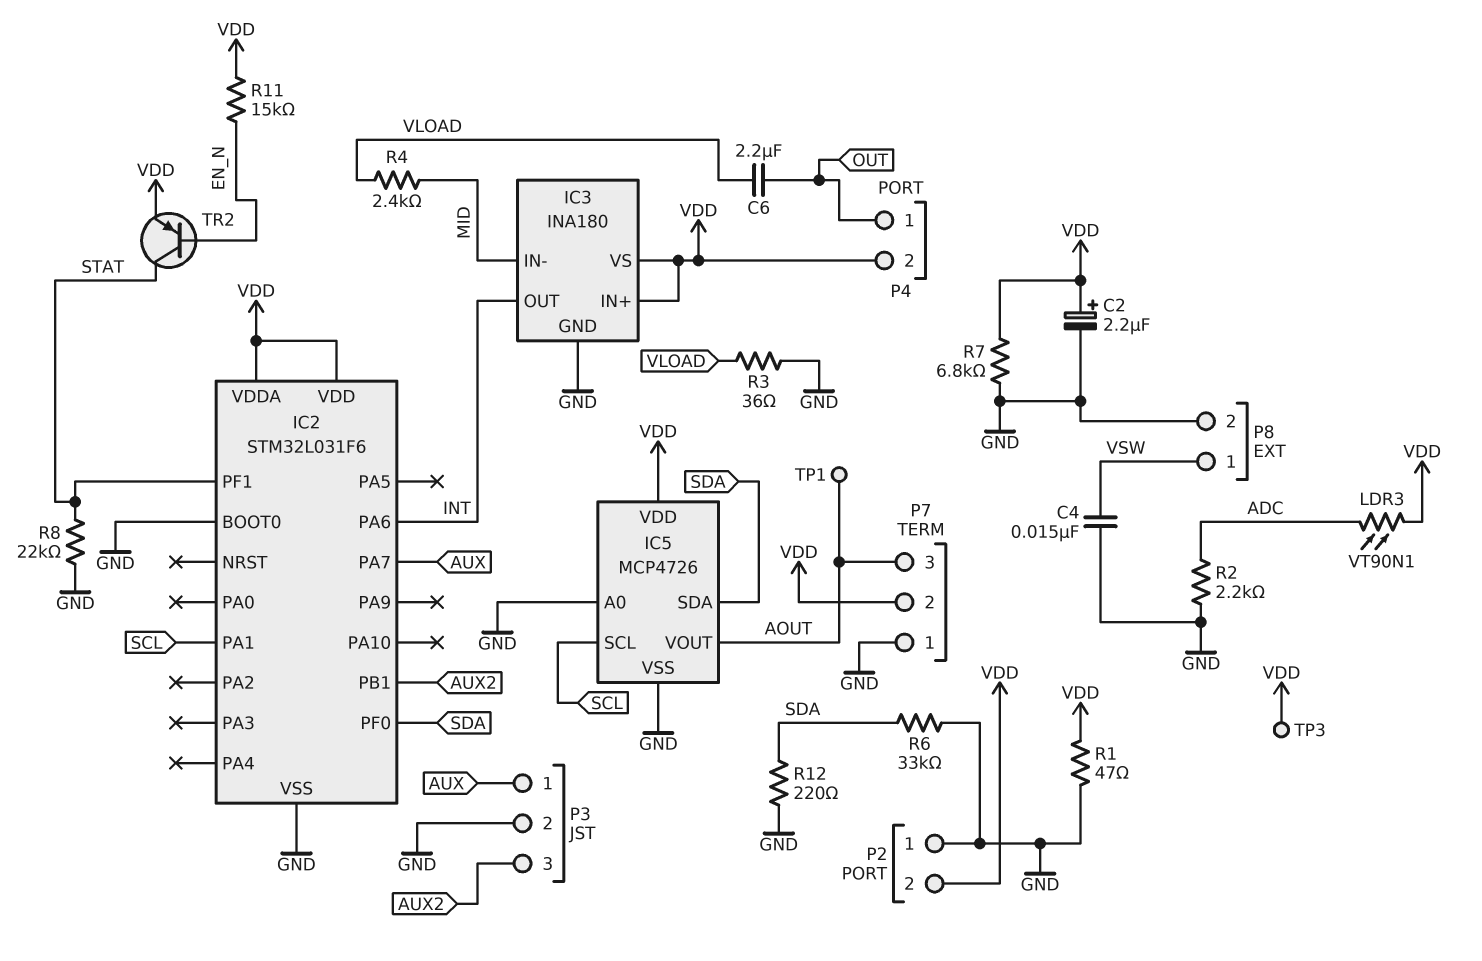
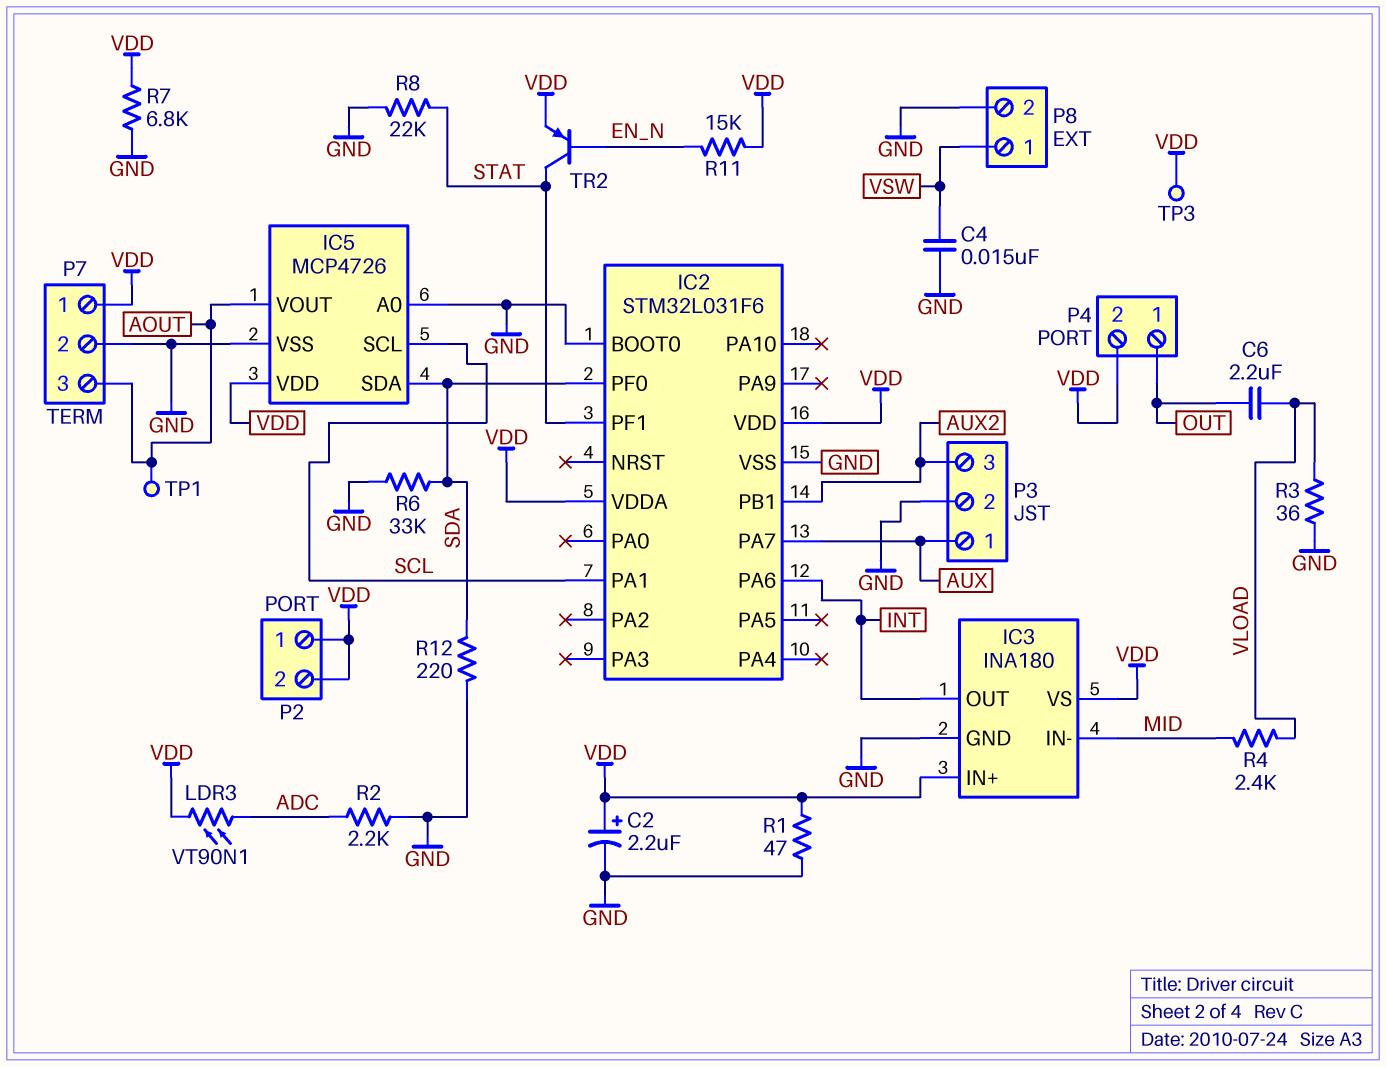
P2 pin 1: GND -> VDD
P7 pin 1: GND -> VDD
P7 pin 2: VDD -> GND

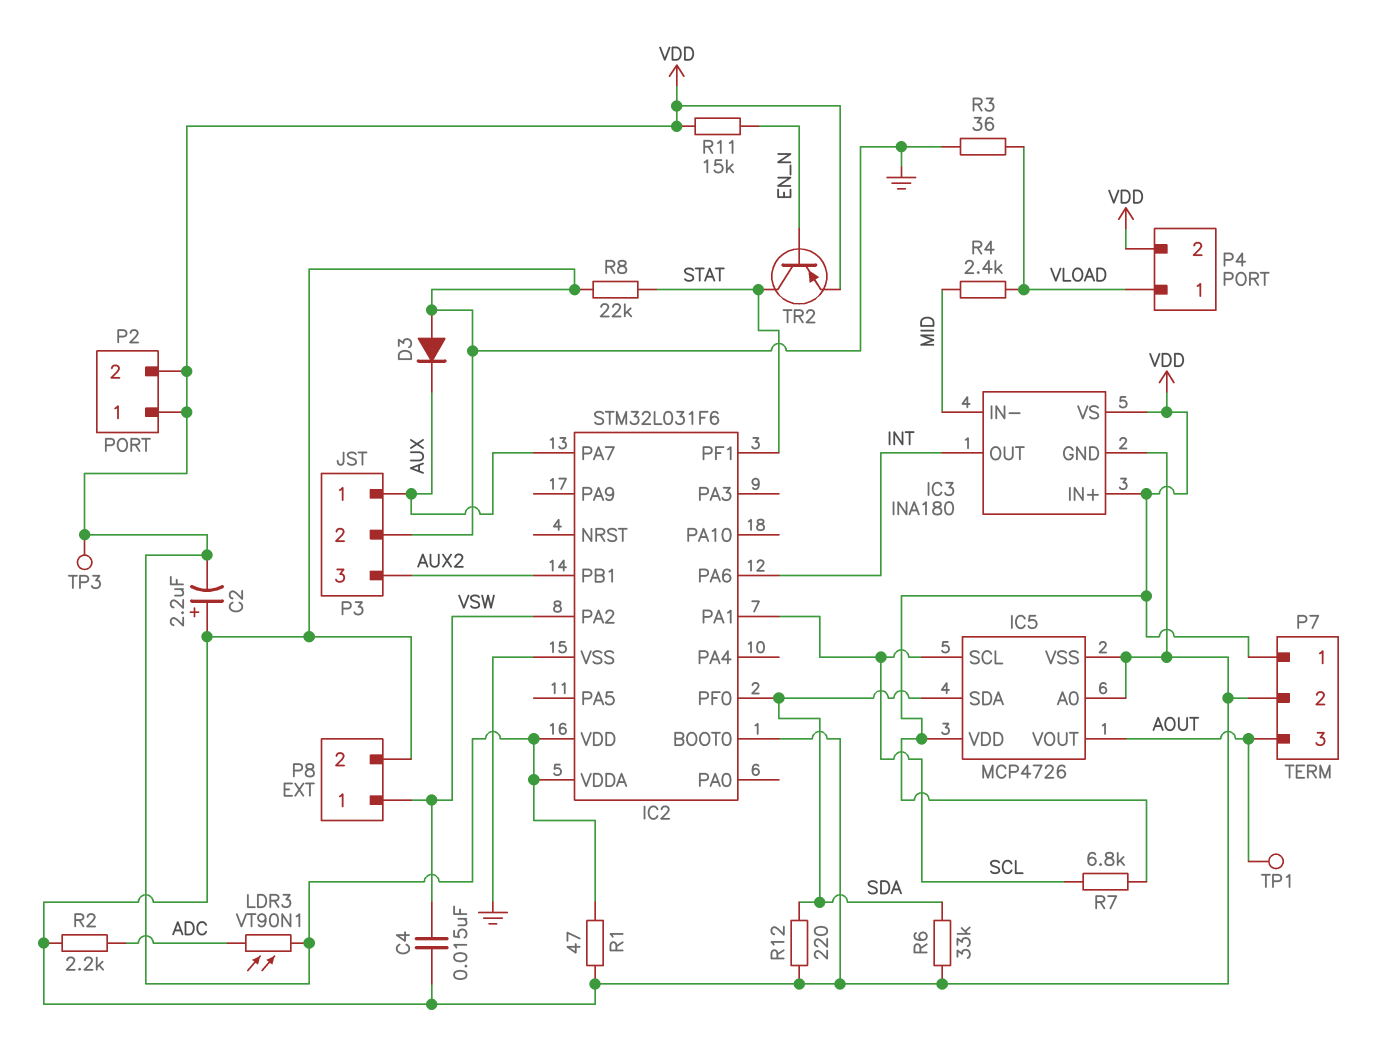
C2: 2.2uF (plus VDD, minus GND) -> 2.2uF (plus GND, minus VDD)
C6: 2.2uF (OUT, VLOAD) -> none
D3: none -> diode (A GND, K AUX)
IC2 pin PA2: none -> VSW
P4 pin 1: OUT -> VLOAD
R7: 6.8k (GND, VDD) -> 6.8k (SCL, VDD)

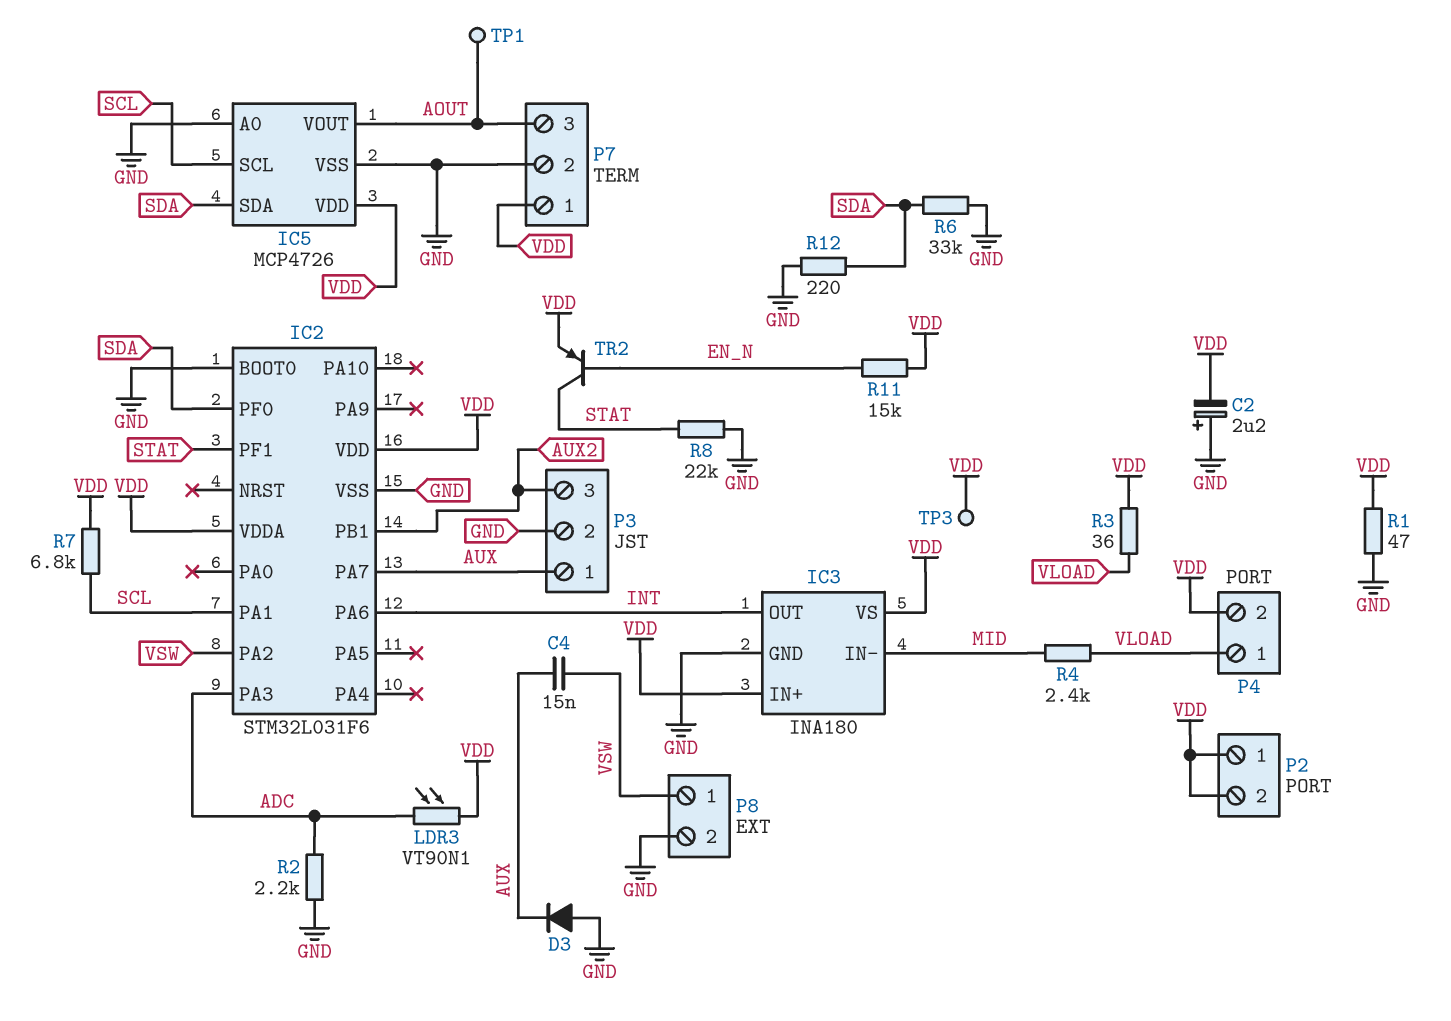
C4: 15nF (GND, VSW) -> 15nF (AUX, VSW)
IC2 pin PA3: none -> ADC
R3: 36 (GND, VLOAD) -> 36 (VDD, VLOAD)

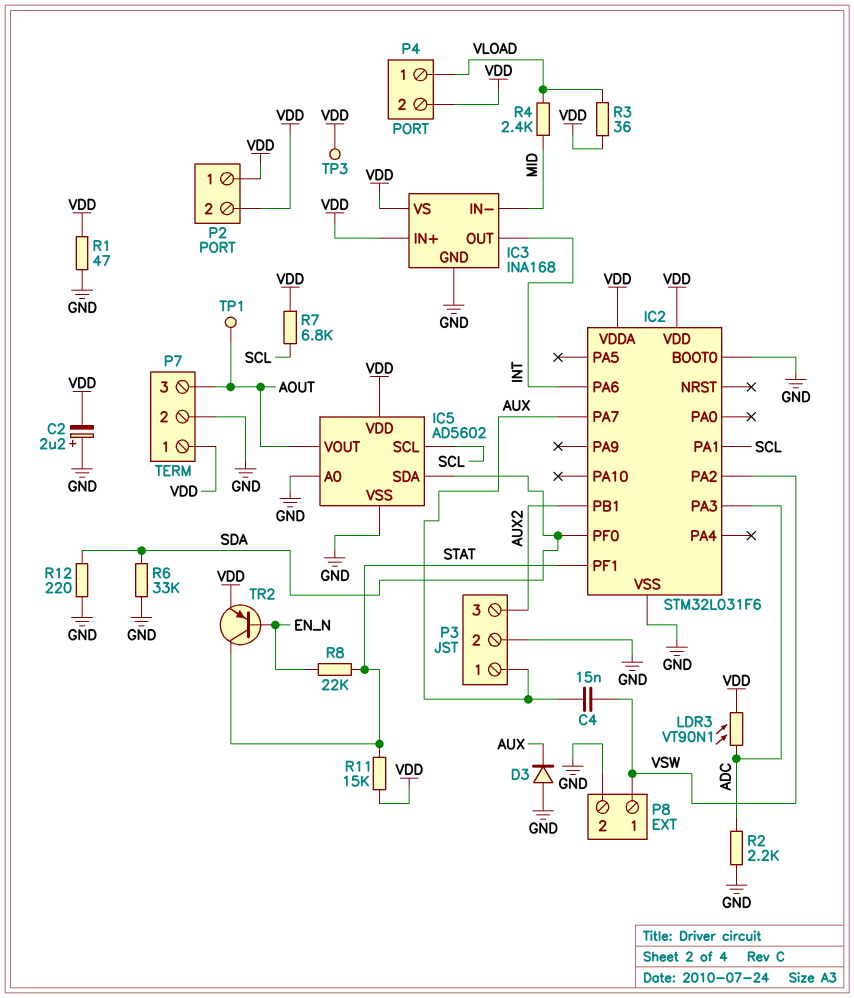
IC3: INA180 -> INA168
IC5: MCP4726 -> AD5602
R8: 22k (GND, STAT) -> 22k (EN_N, STAT)
R11: 15k (EN_N, VDD) -> 15k (STAT, VDD)

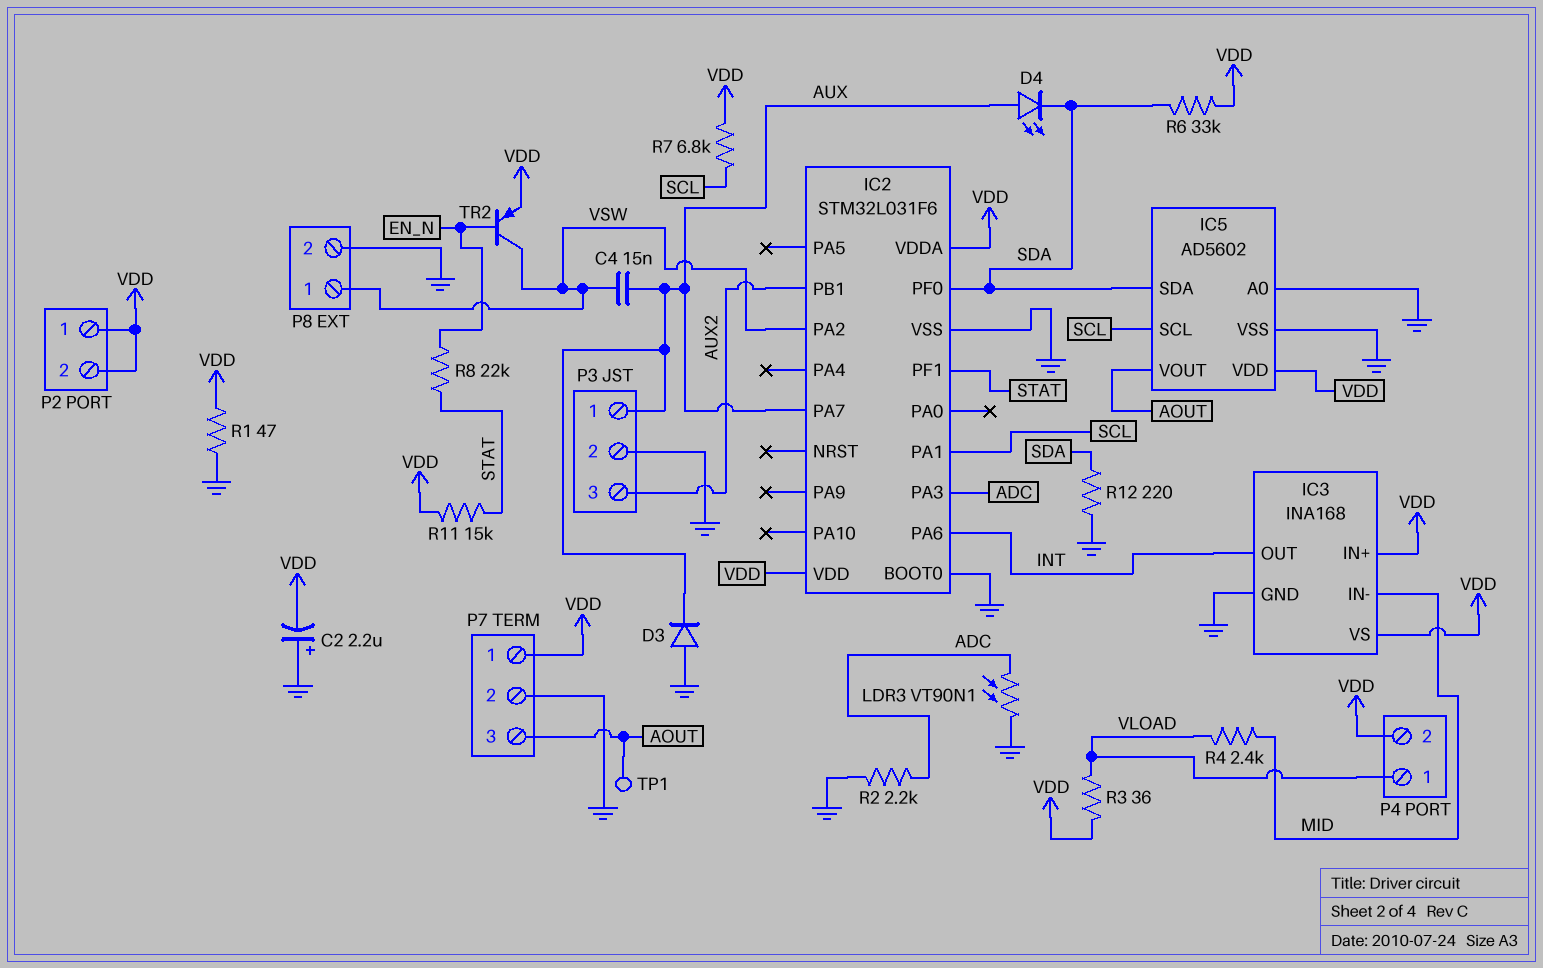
D4: none -> LED (A AUX, K SDA)
LDR3: VT90N1 (ADC, VDD) -> VT90N1 (ADC, GND)
R6: 33k (GND, SDA) -> 33k (SDA, VDD)
TP3: test point (VDD) -> none
TR2: PNP (B EN_N, C STAT, E VDD) -> PNP (B EN_N, C VSW, E VDD)

